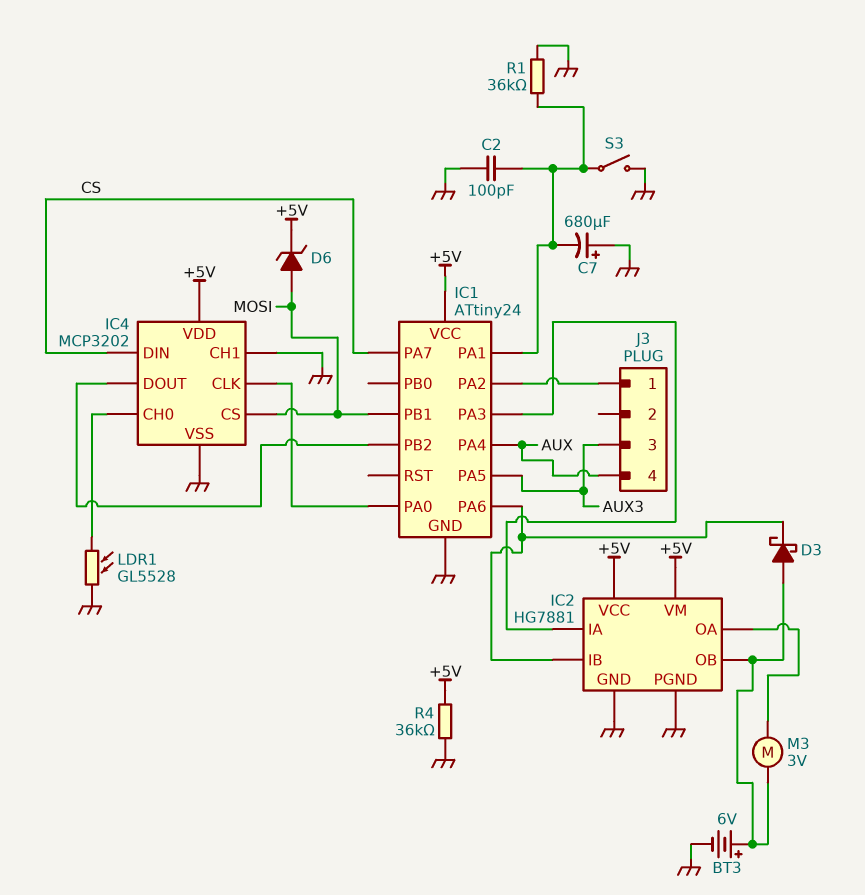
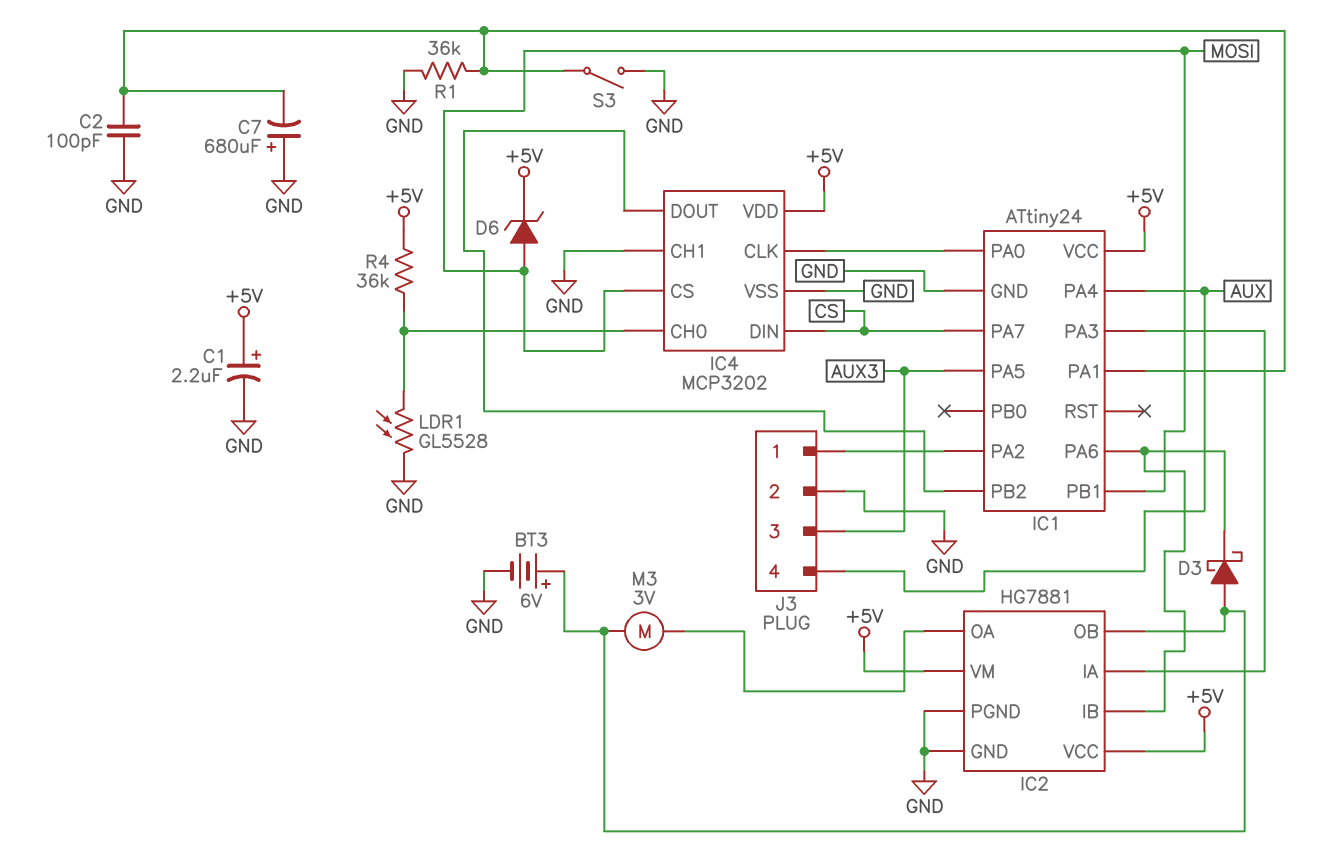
C1: none -> 2.2uF (plus +5V, minus GND)
J3 pin 2: none -> GND
R4: 36k (+5V, GND) -> 36k (+5V, IC4/CH0)

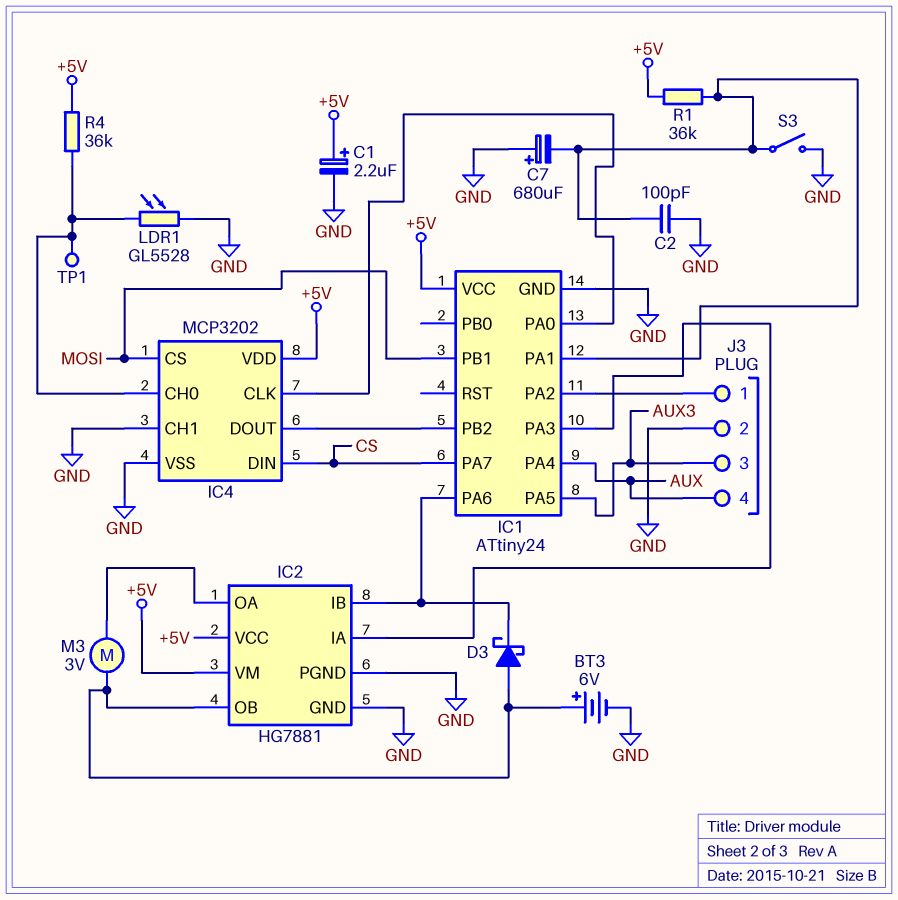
D6: zener (A MOSI, K +5V) -> none
R1: 36k (GND, IC1/PA1) -> 36k (+5V, IC1/PA1)
TP1: none -> test point (IC4/CH0)

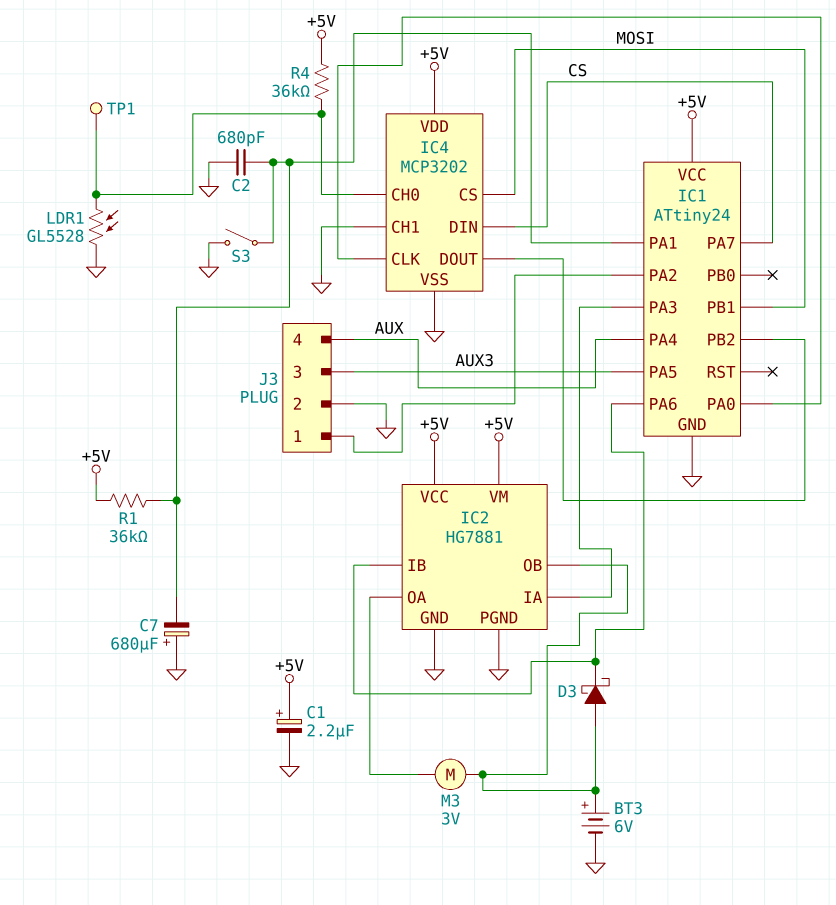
C2: 100pF (GND, IC1/PA1) -> 680pF (GND, IC1/PA1)

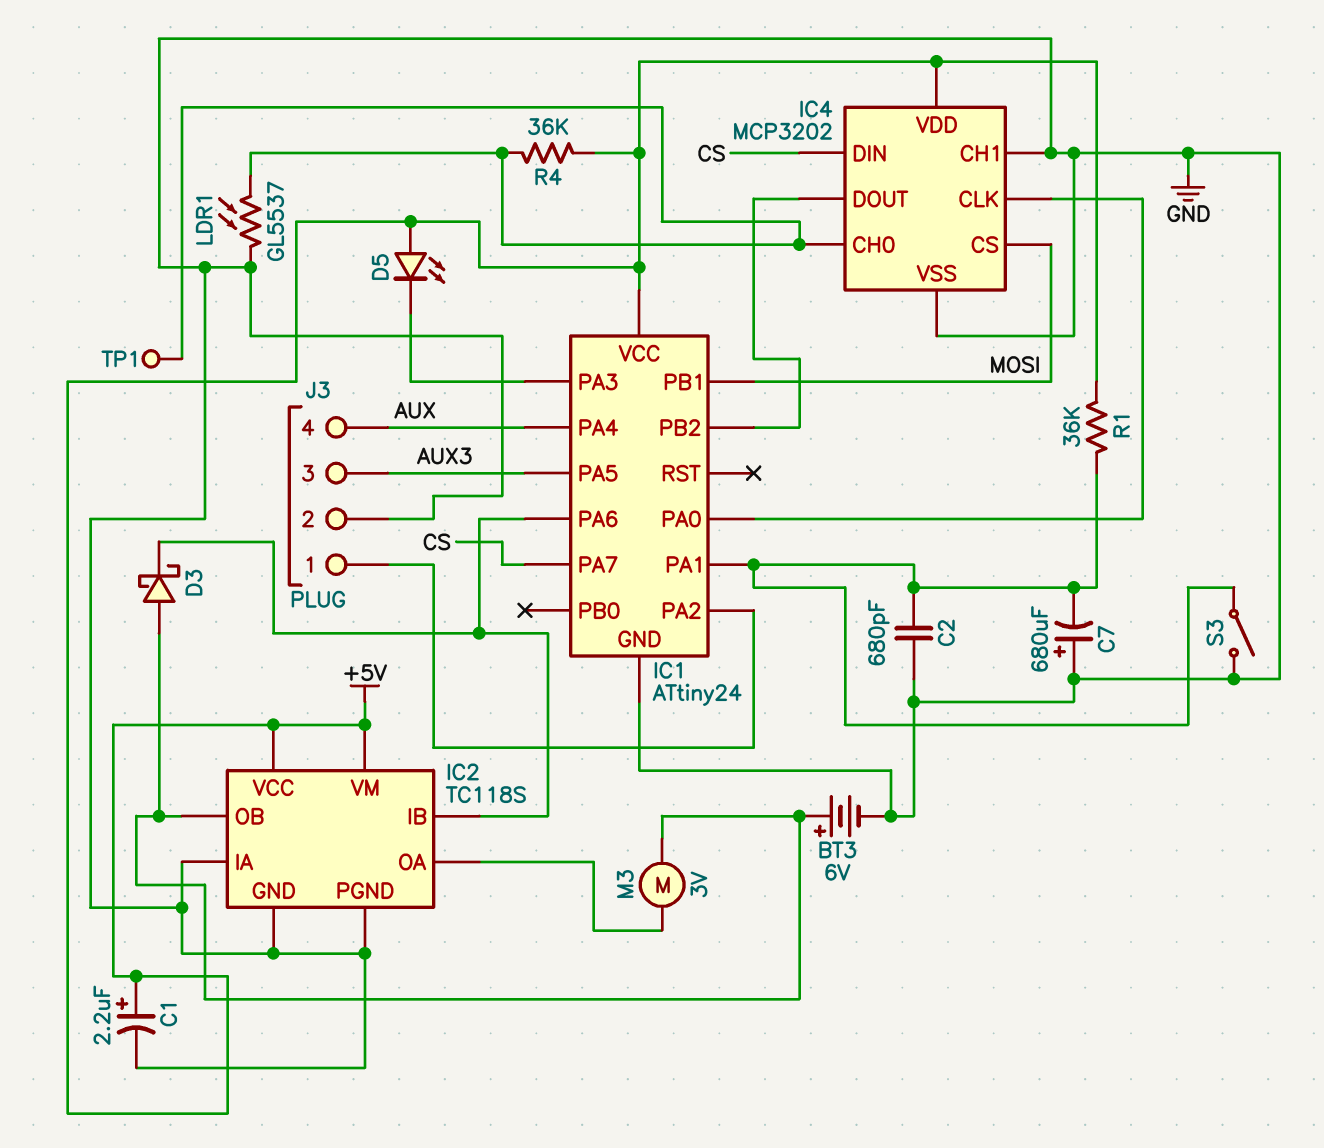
D5: none -> LED (A +5V, K IC1/PA3)
IC2: HG7881 -> TC118S
IC2 pin IA: IC1/PA3 -> GND
LDR1: GL5528 (GND, IC4/CH0) -> GL5537 (GND, IC4/CH0)

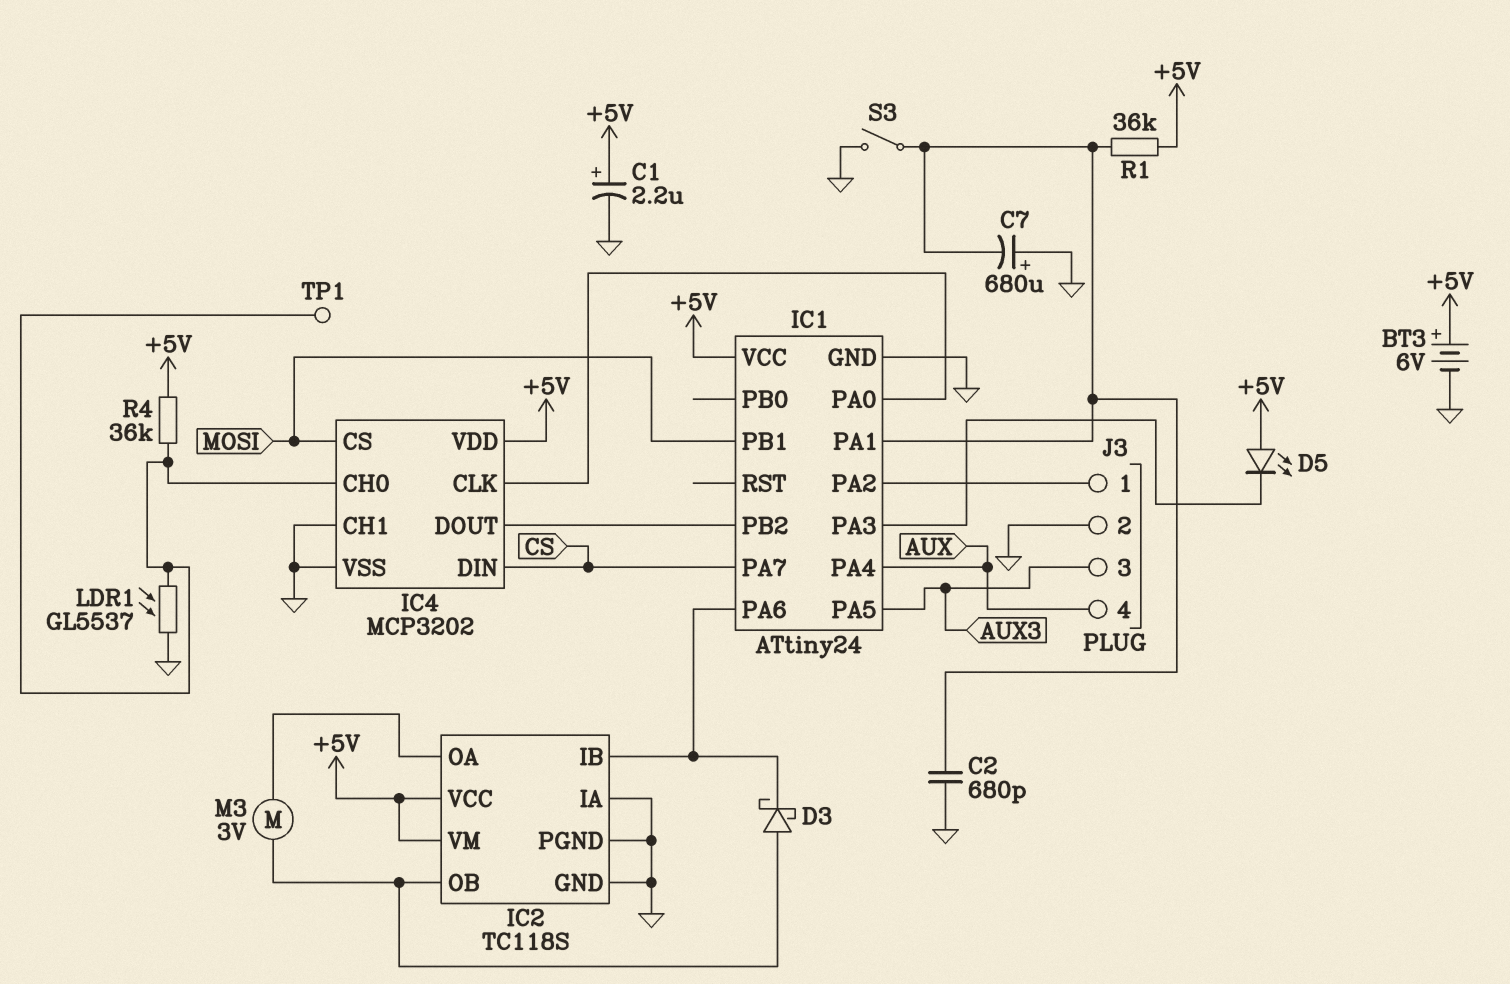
BT3: 6V (plus IC2/OB, minus GND) -> 6V (plus +5V, minus GND)

